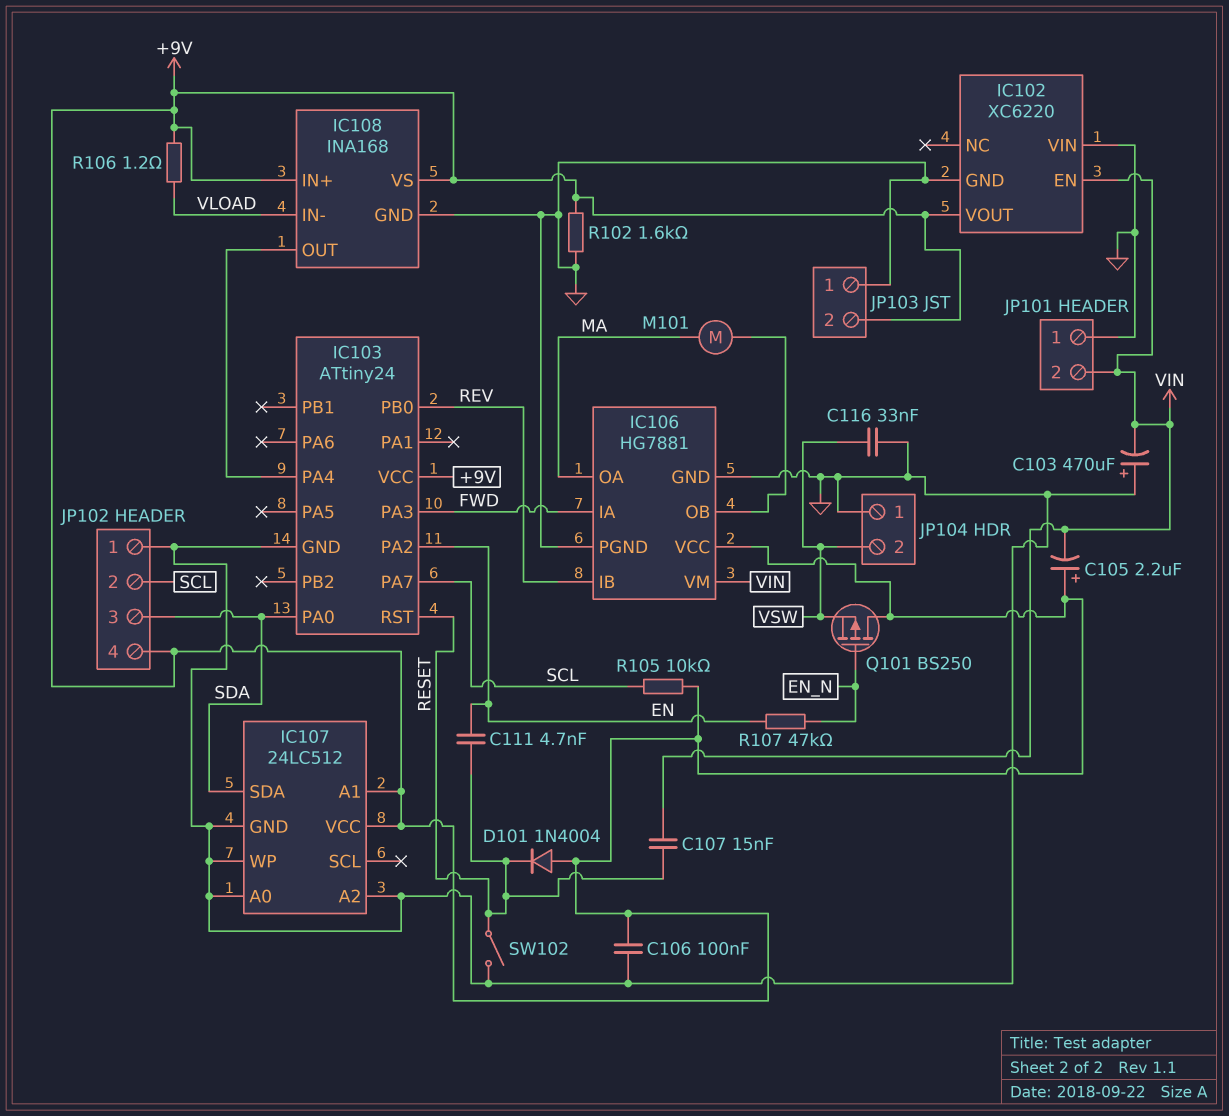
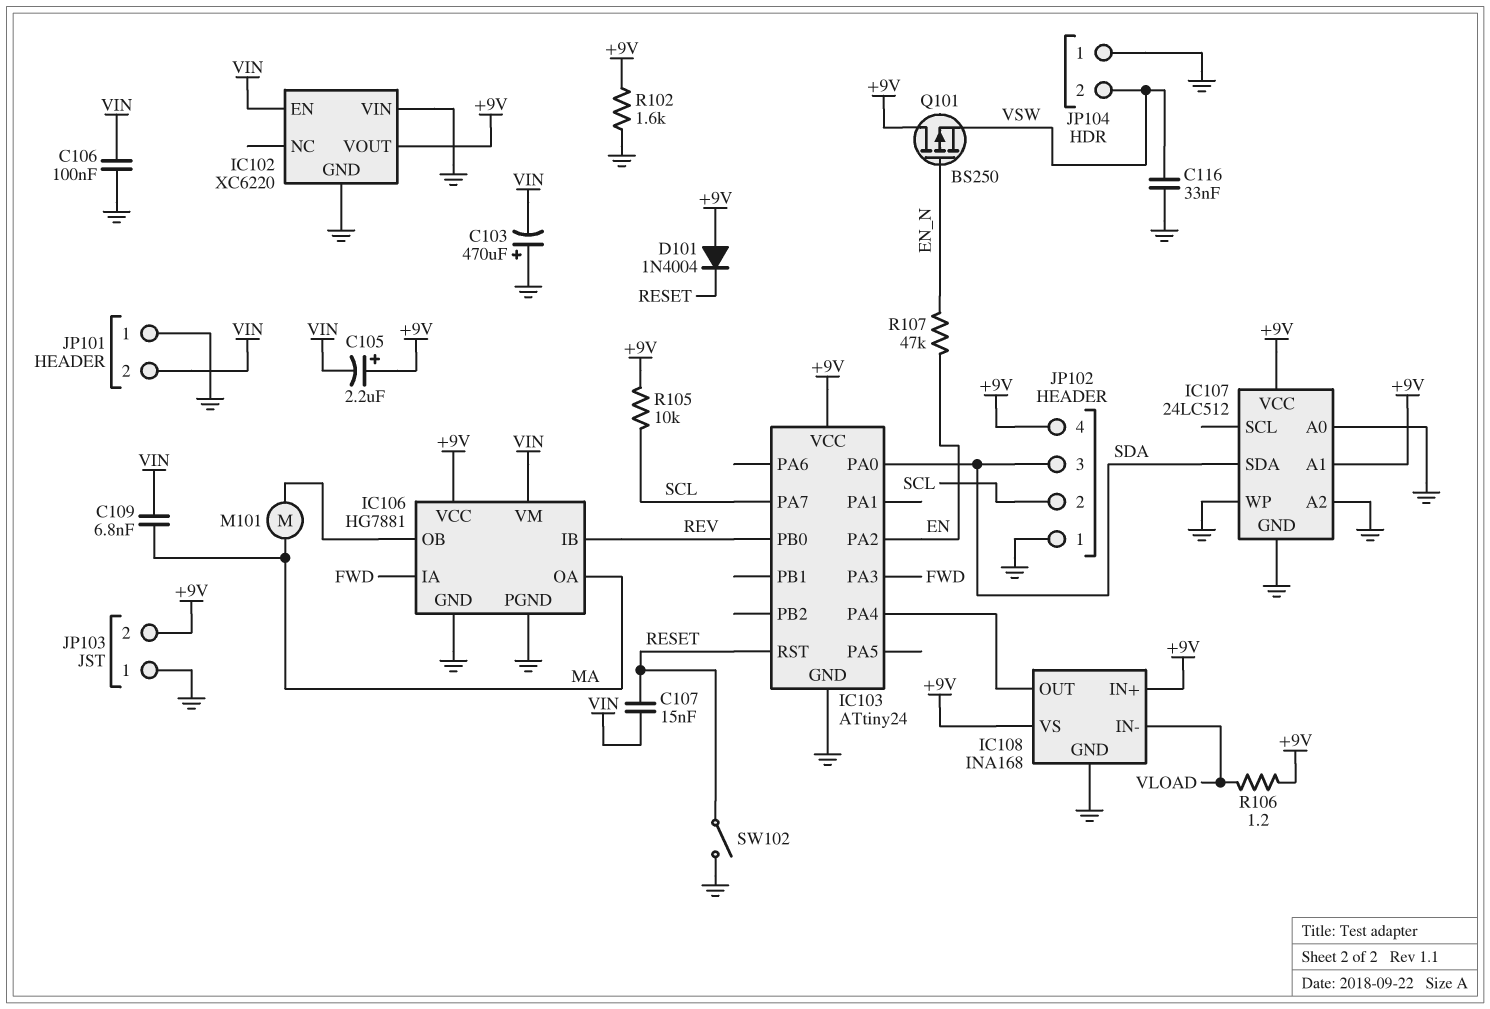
C106: 100nF (+9V, GND) -> 100nF (GND, VIN)
C109: none -> 6.8nF (MA, VIN)
C111: 4.7nF (EN, RESET) -> none

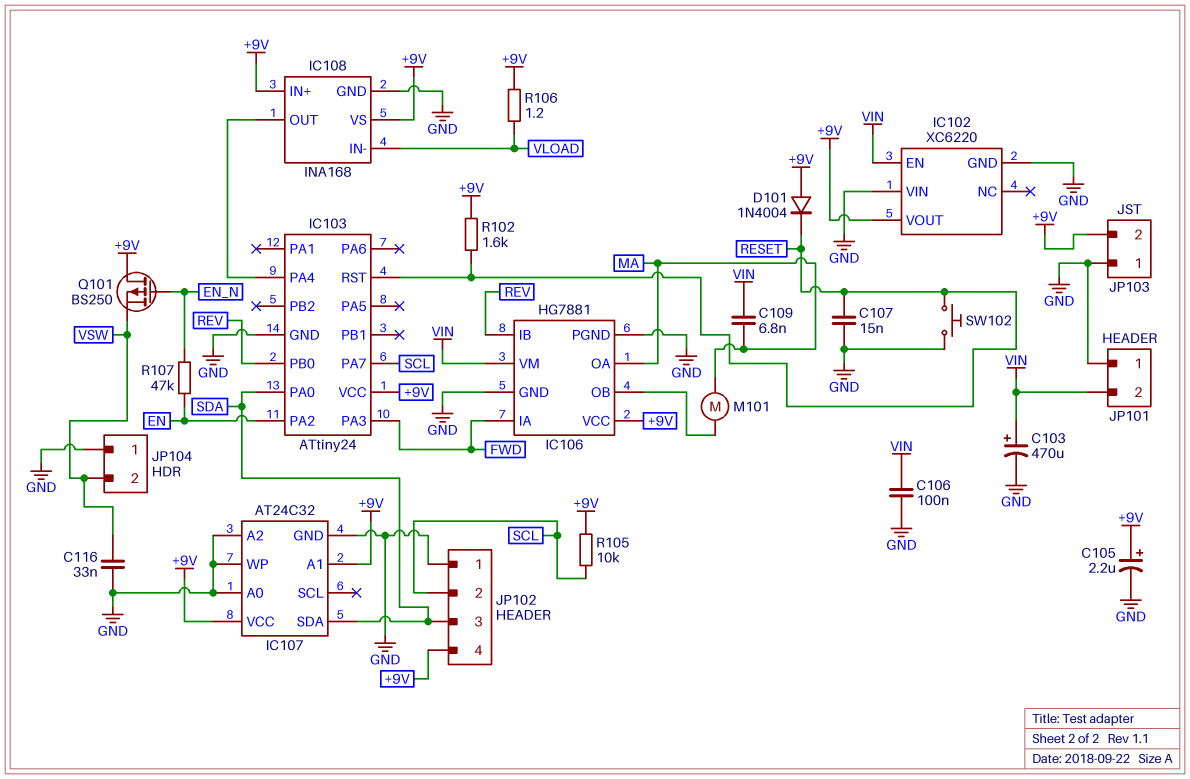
C103: 470uF (plus GND, minus VIN) -> 470uF (plus VIN, minus GND)
C105: 2.2uF (plus +9V, minus VIN) -> 2.2uF (plus +9V, minus GND)
C107: 15nF (RESET, VIN) -> 15nF (GND, RESET)
IC107: 24LC512 -> AT24C32
R102: 1.6k (+9V, GND) -> 1.6k (+9V, RESET)
SW102: switch (GND, RESET) -> button (GND, RESET)

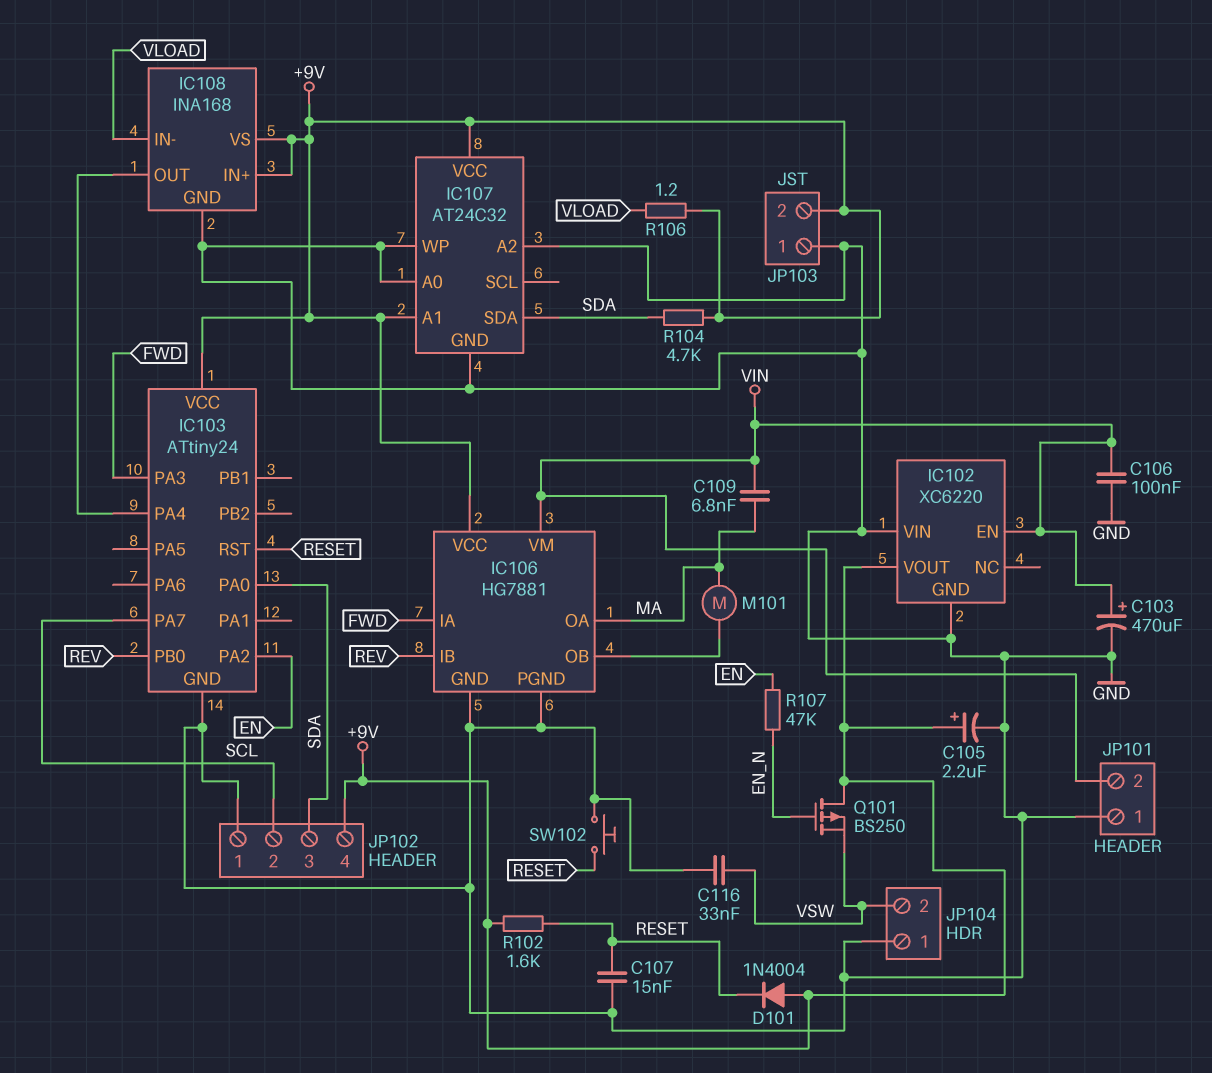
R104: none -> 4.7k (+9V, SDA)
R105: 10k (+9V, SCL) -> none

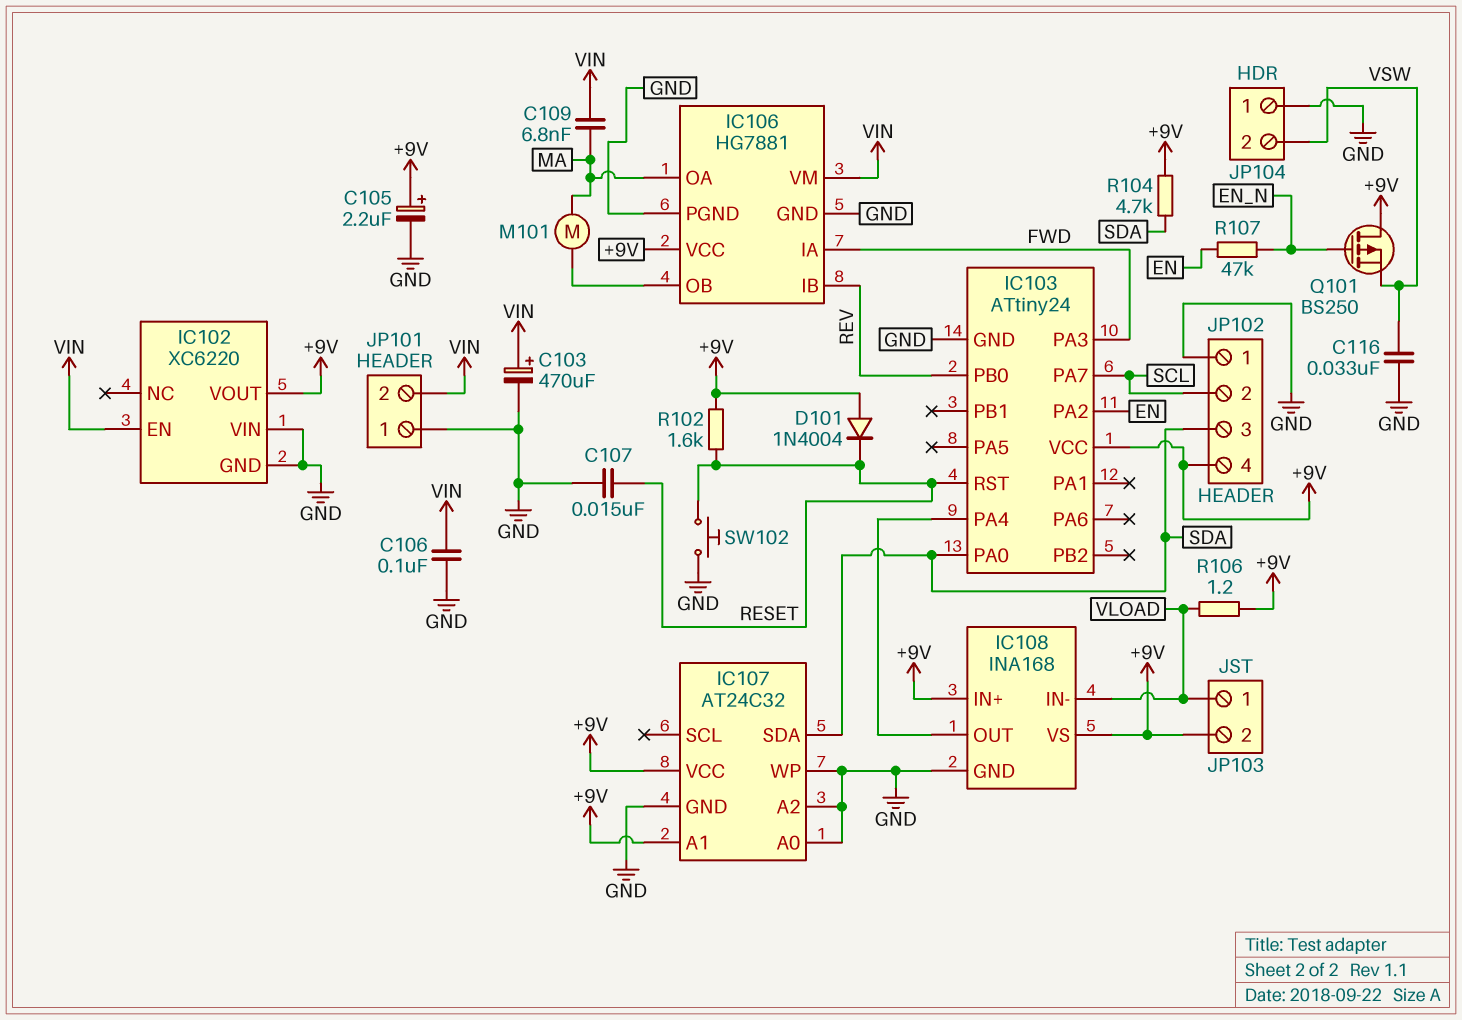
JP103 pin 1: GND -> VLOAD

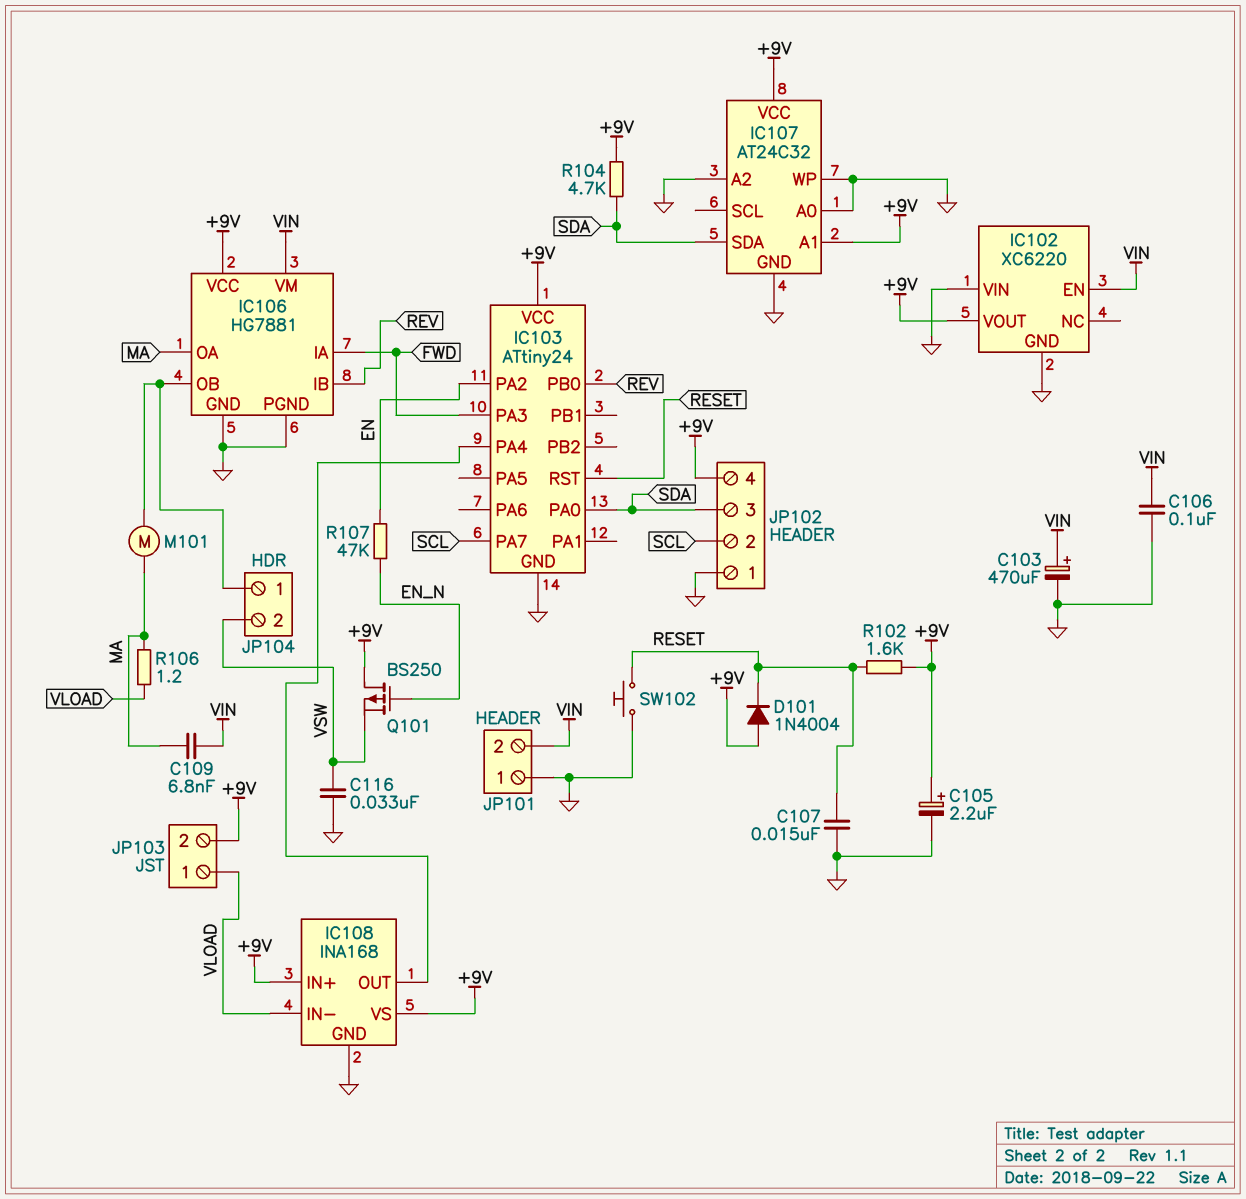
JP104 pin 1: GND -> IC106/OB
R106: 1.2 (+9V, VLOAD) -> 1.2 (MA, VLOAD)

